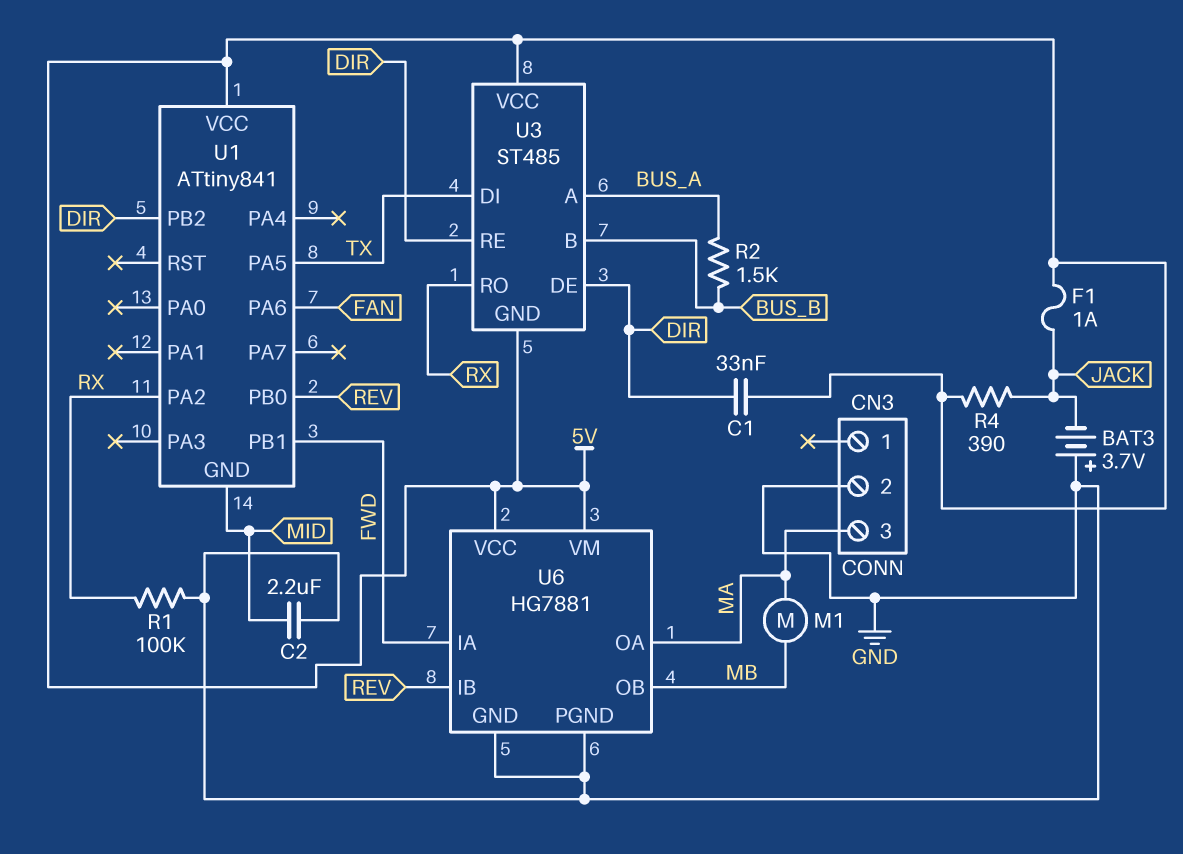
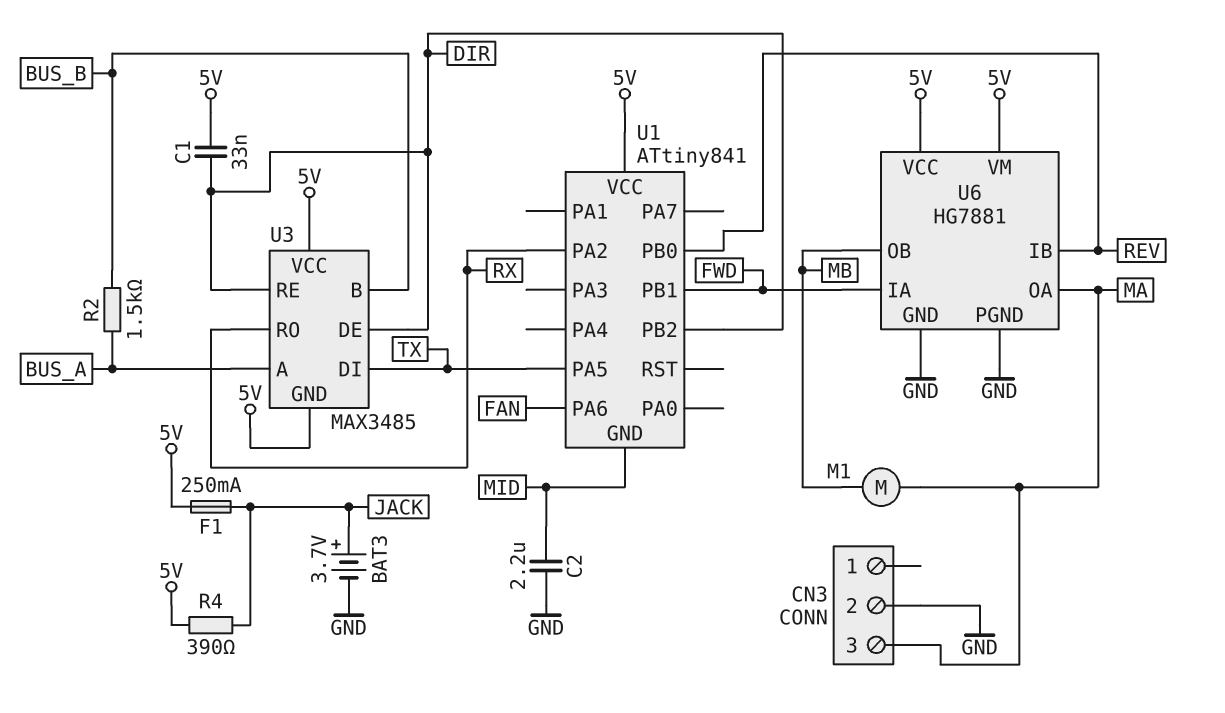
BAT3: 3.7V (plus GND, minus JACK) -> 3.7V (plus JACK, minus GND)
F1: 1A (5V, JACK) -> 250mA (5V, JACK)
R1: 100k (GND, RX) -> none
U3: ST485 -> MAX3485

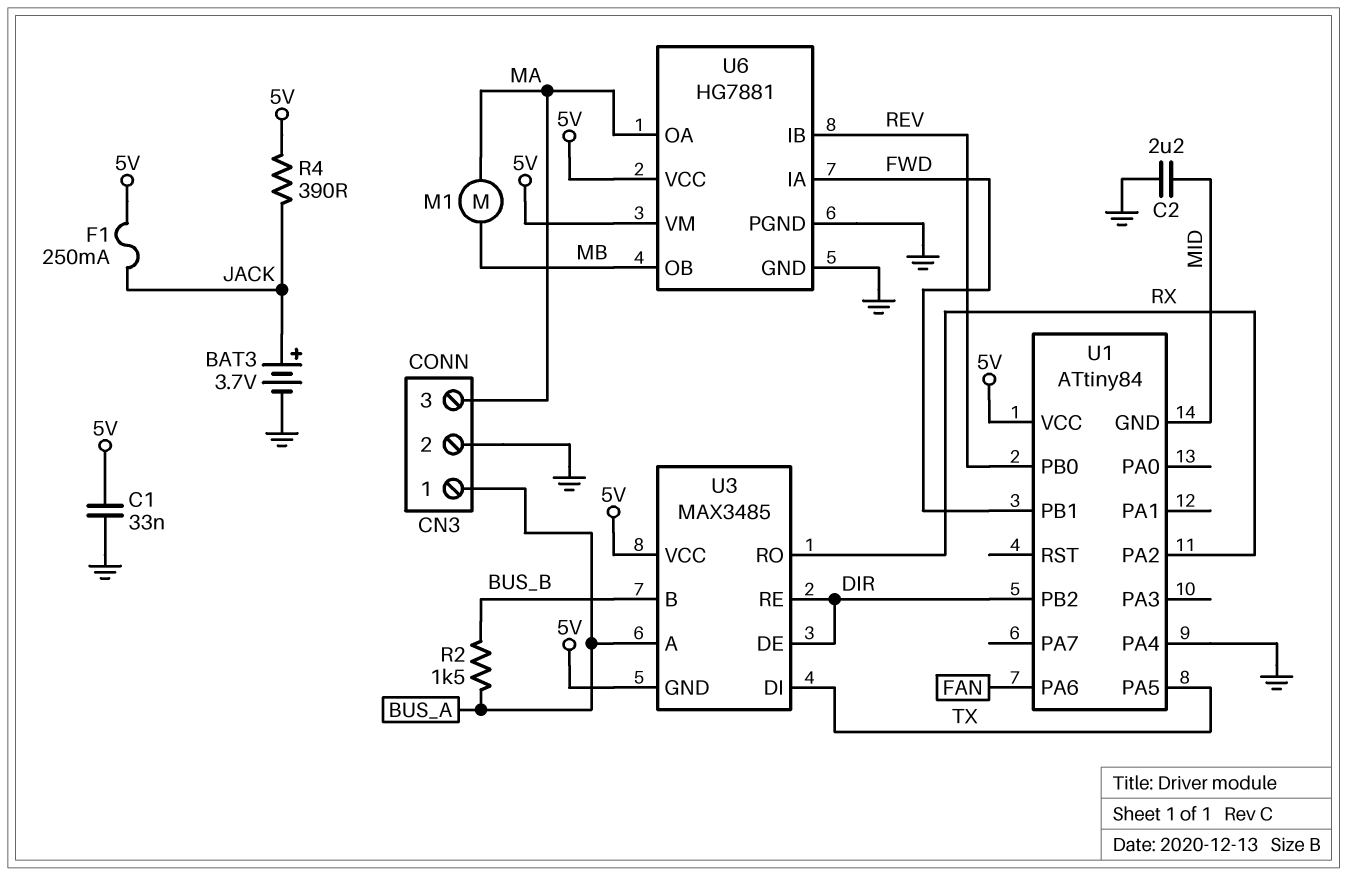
C1: 33nF (5V, DIR) -> 33nF (5V, GND)
CN3 pin 1: none -> BUS_A
U1: ATtiny841 -> ATtiny84
U1 pin PA4: none -> GND

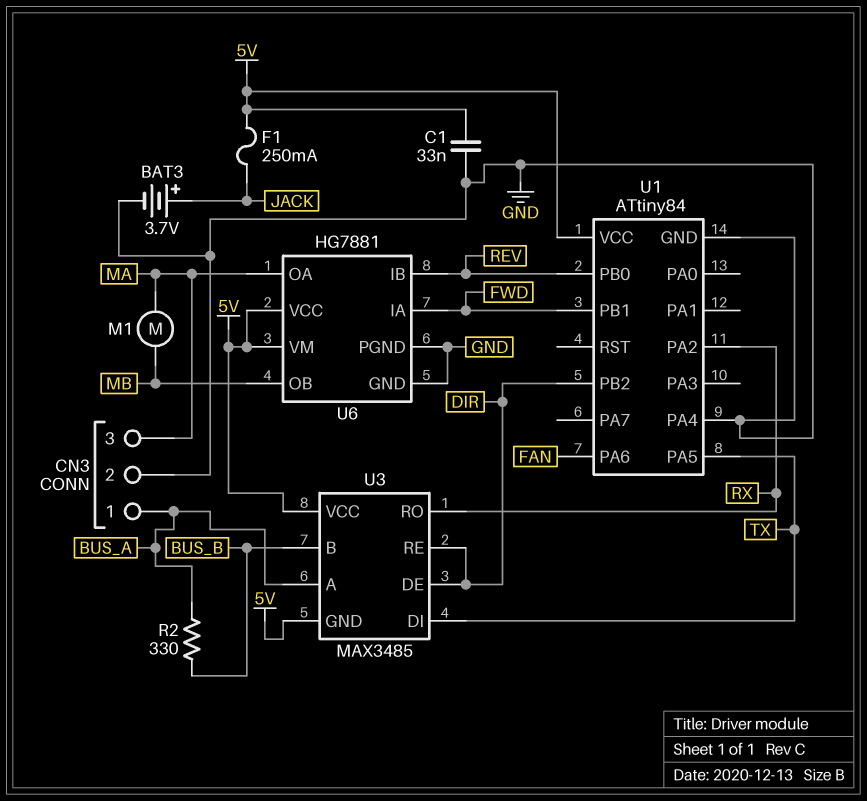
C2: 2.2uF (GND, MID) -> none
R2: 1.5k (BUS_A, BUS_B) -> 330 (BUS_A, BUS_B)
R4: 390 (5V, JACK) -> none
U1 pin GND: MID -> GND

